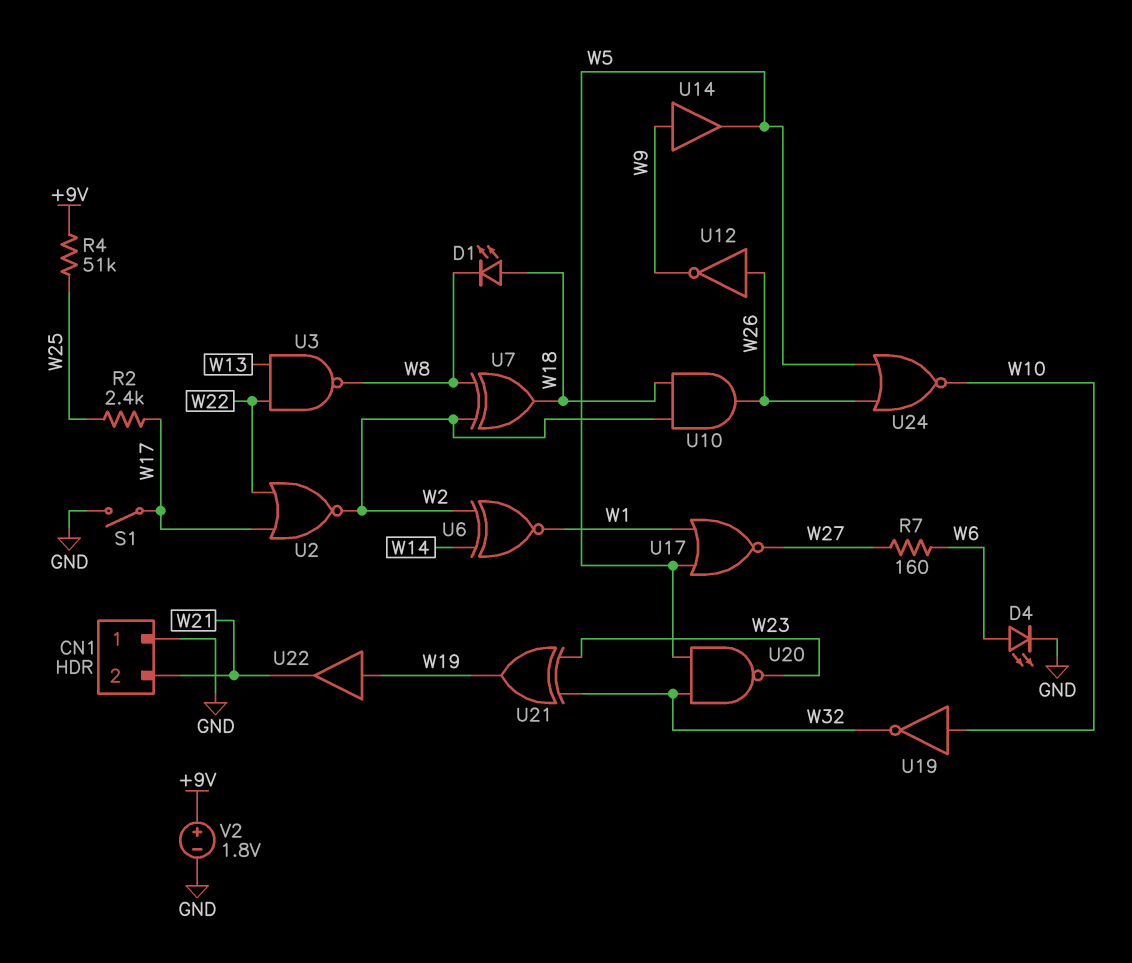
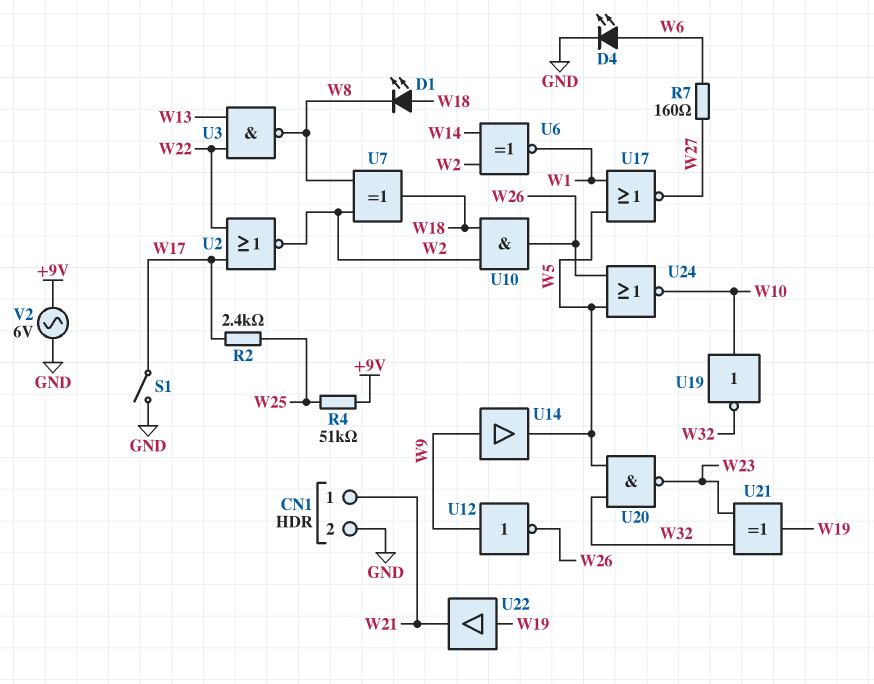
CN1 pin 1: GND -> W21
CN1 pin 2: W21 -> GND
U12: NOT (in W26, out W9) -> NOT (in W9, out W26)
V2: 1.8V (plus +9V, minus GND) -> AC 6V (+9V, GND)

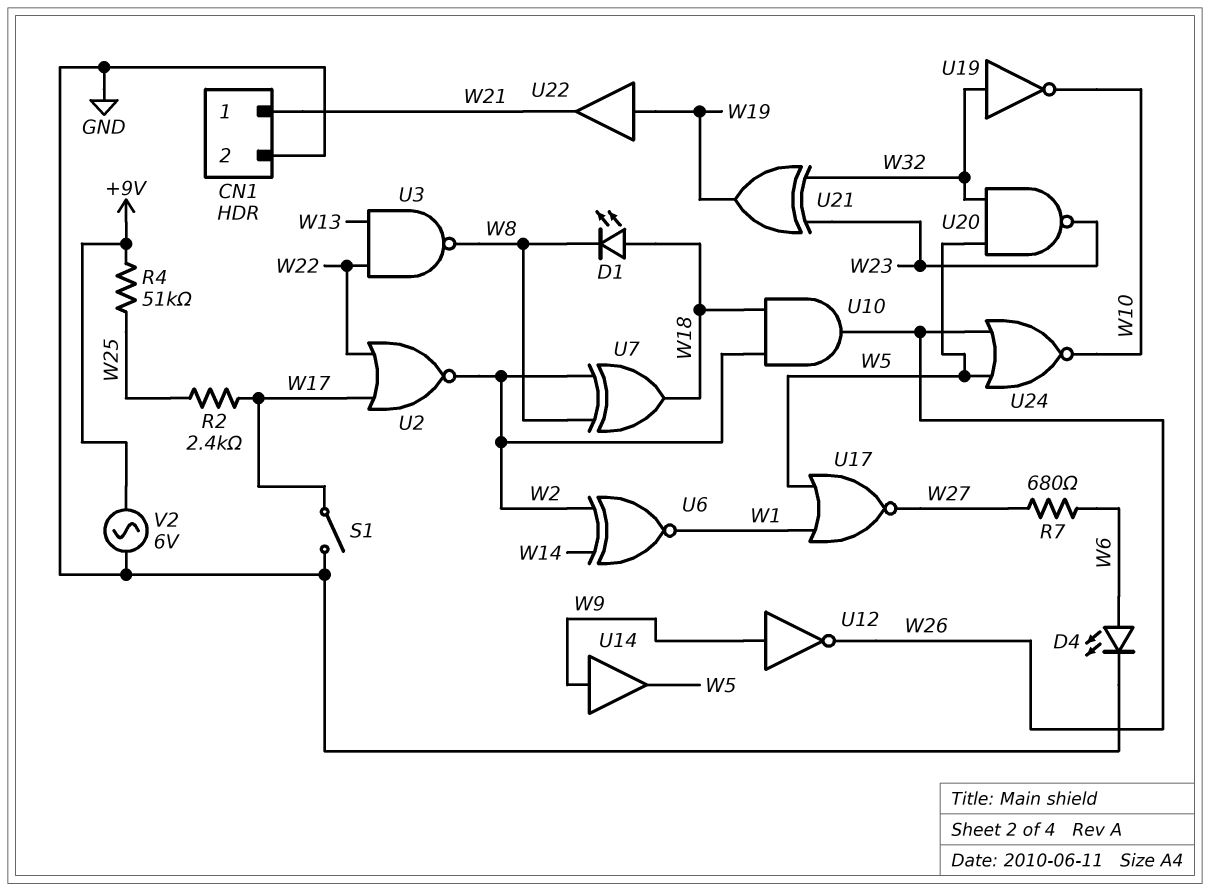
R7: 160 (W6, W27) -> 680 (W6, W27)
U19: NOT (in W10, out W32) -> NOT (in W32, out W10)

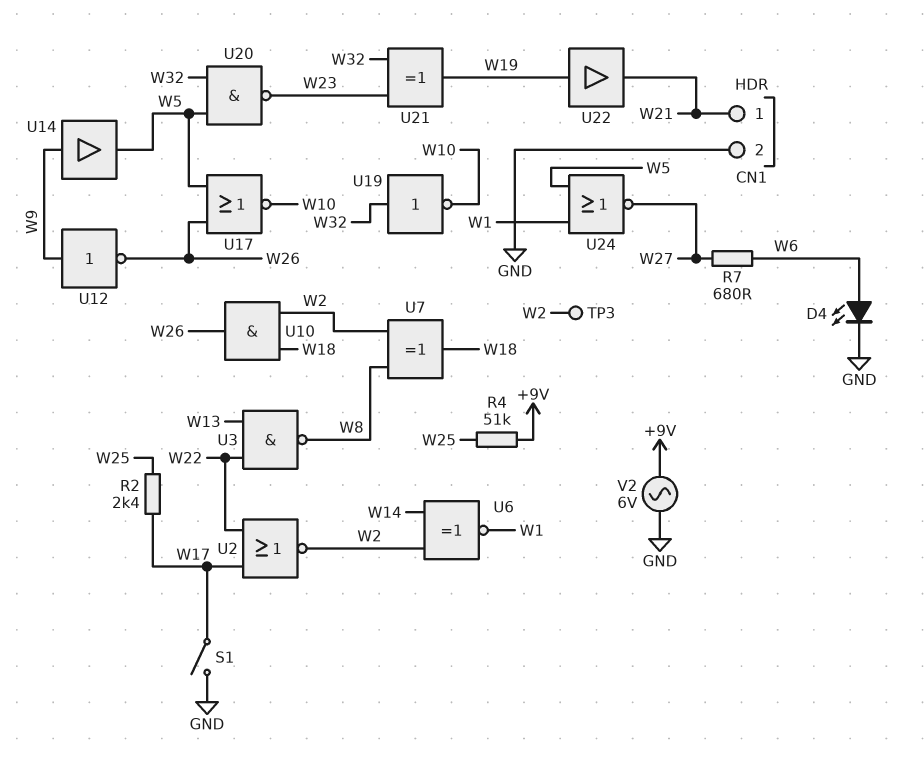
D1: LED (A W18, K W8) -> none
TP3: none -> test point (W2)
U17: NOR (in W1, in W5, out W27) -> NOR (in W5, in W26, out W10)
U24: NOR (in W5, in W26, out W10) -> NOR (in W1, in W5, out W27)

